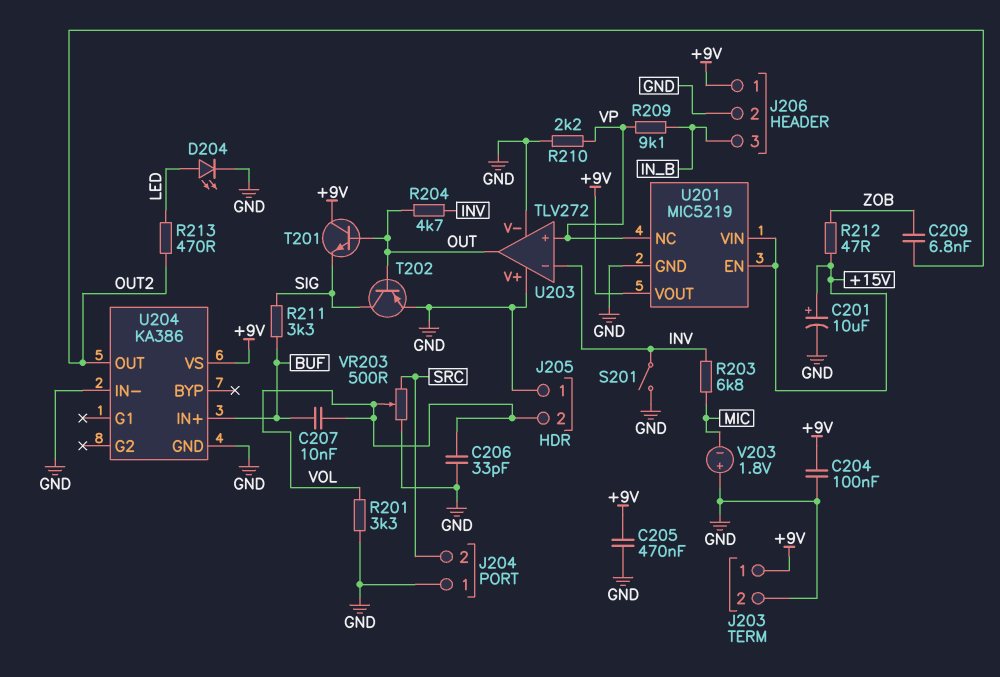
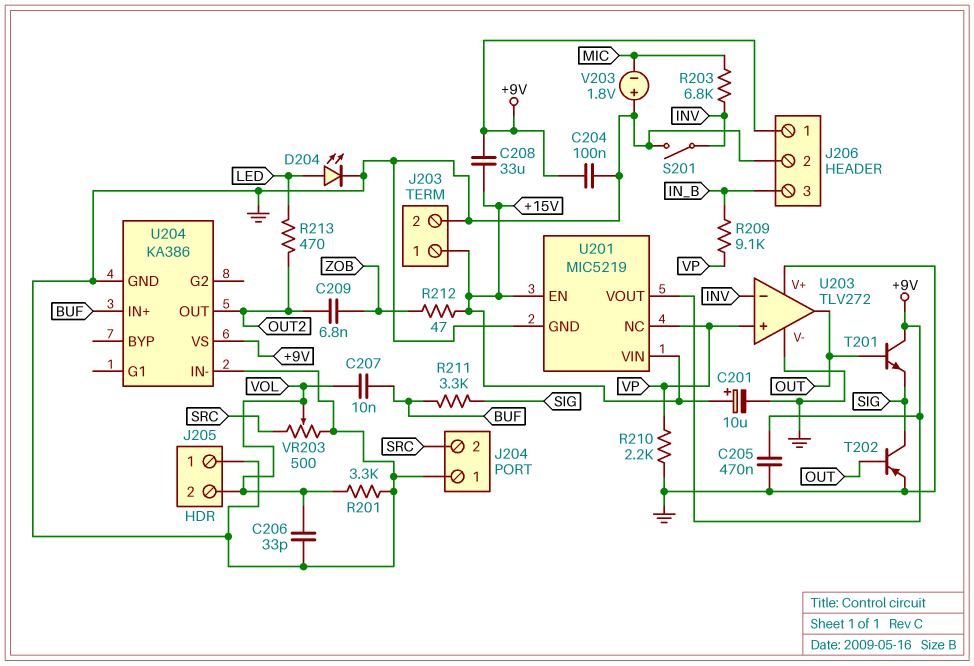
C208: none -> 33uF (+9V, +15V)
J203 pin 1: +9V -> +15V
R204: 4.7k (INV, OUT) -> none

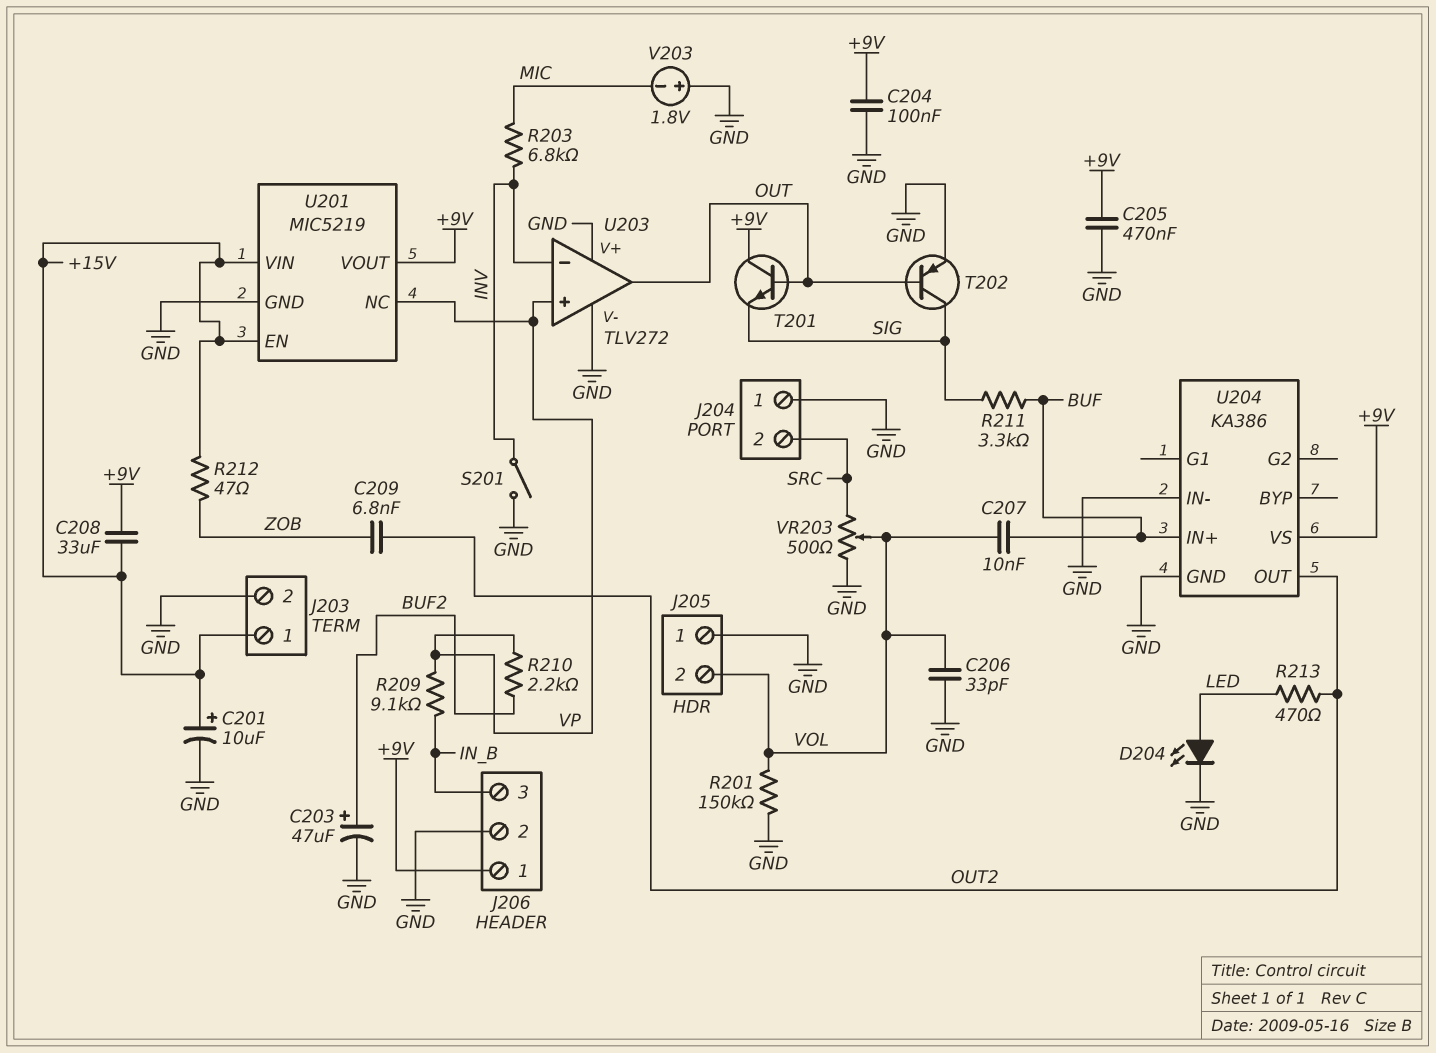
C203: none -> 47uF (plus BUF2, minus GND)
R201: 3.3k (GND, VOL) -> 150k (GND, VOL)
R210: 2.2k (GND, VP) -> 2.2k (BUF2, VP)

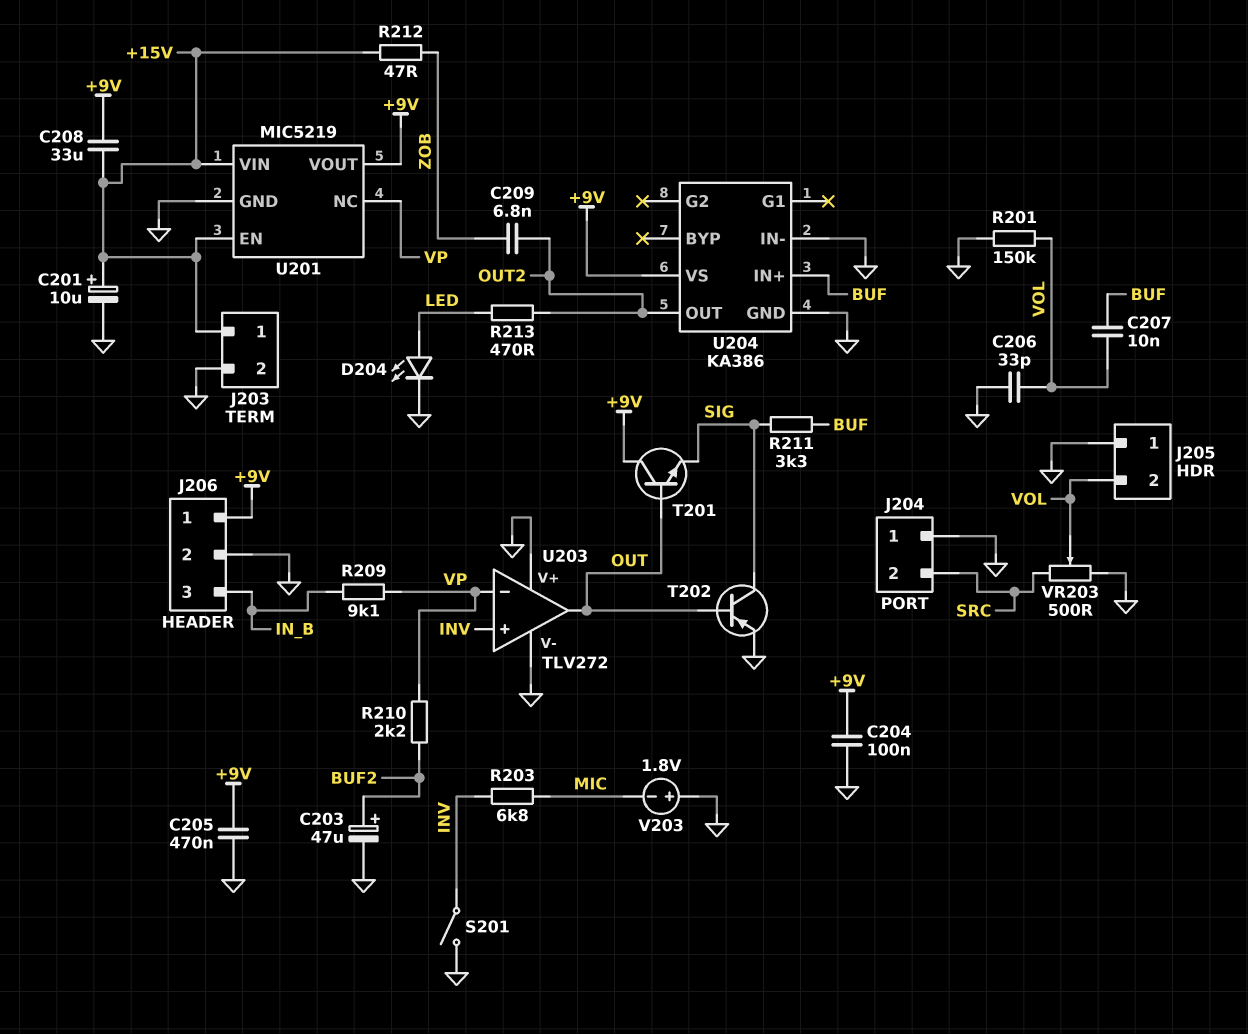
U203 pin in+: VP -> INV
U203 pin in-: INV -> VP

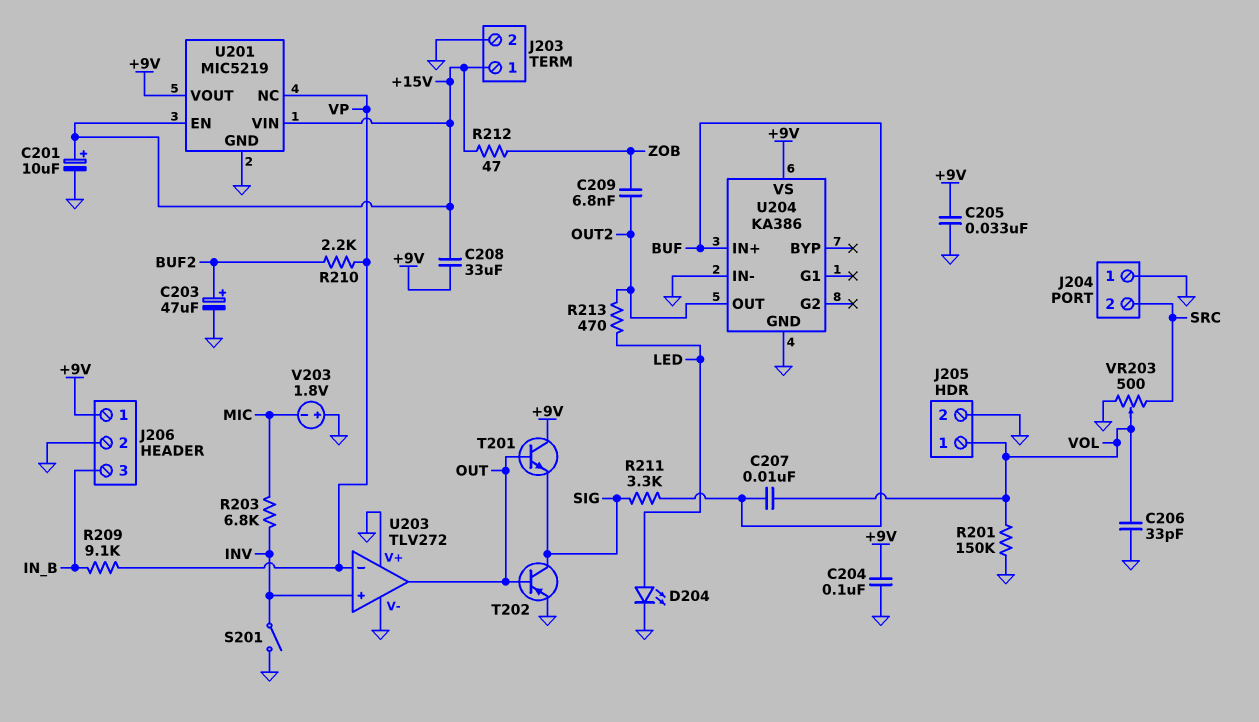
C205: 470nF (+9V, GND) -> 33nF (+9V, GND)
J205 pin 1: GND -> VOL
J205 pin 2: VOL -> GND

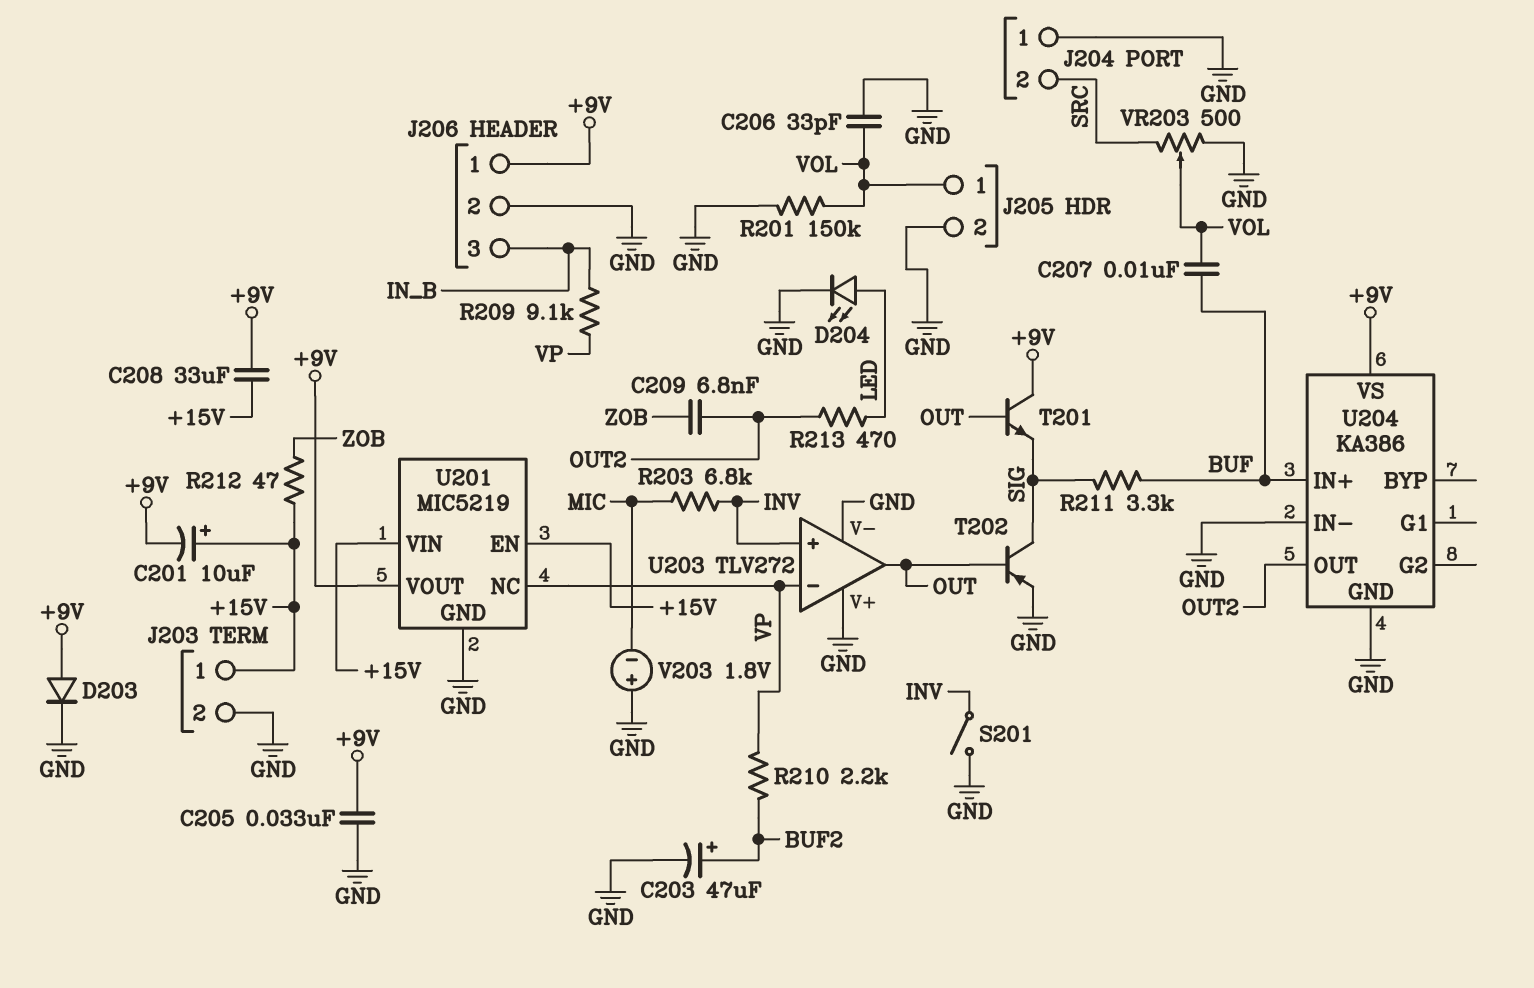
C201: 10uF (plus +15V, minus GND) -> 10uF (plus +15V, minus +9V)
C204: 100nF (+9V, GND) -> none
D203: none -> diode (A +9V, K GND)

